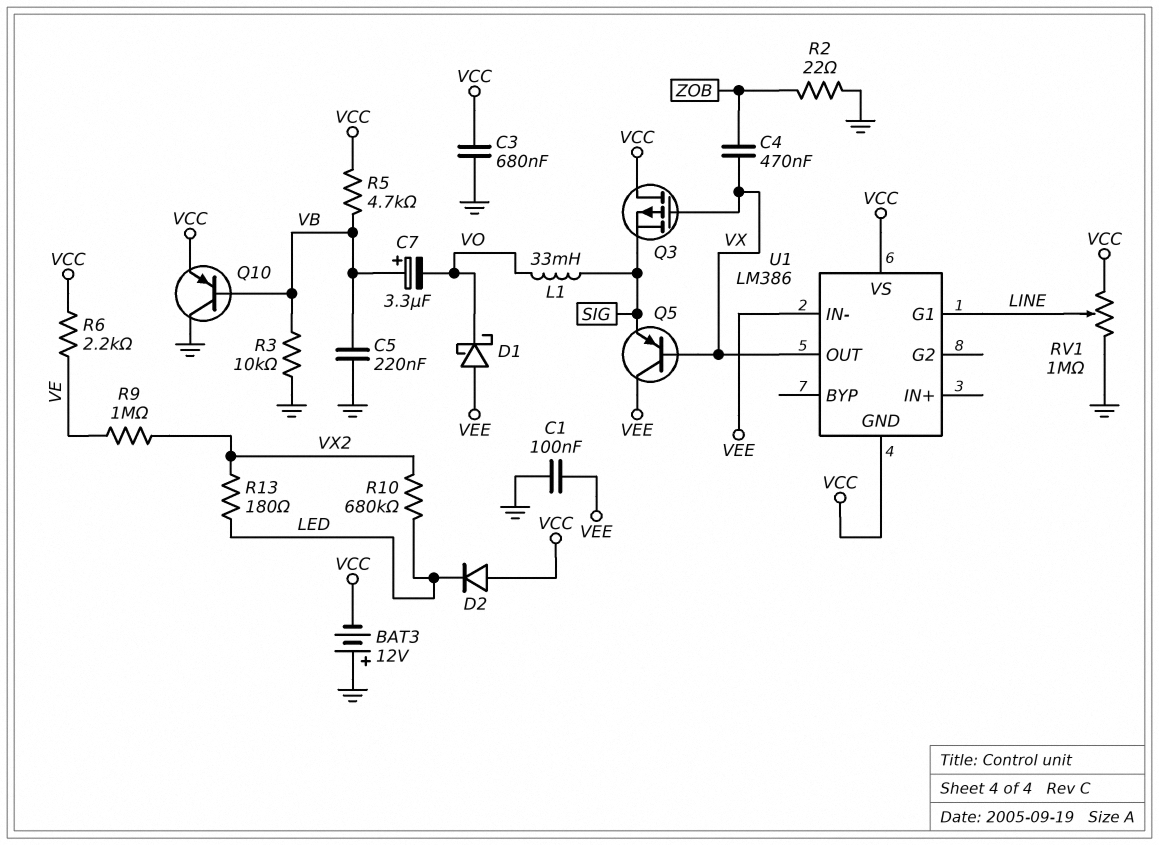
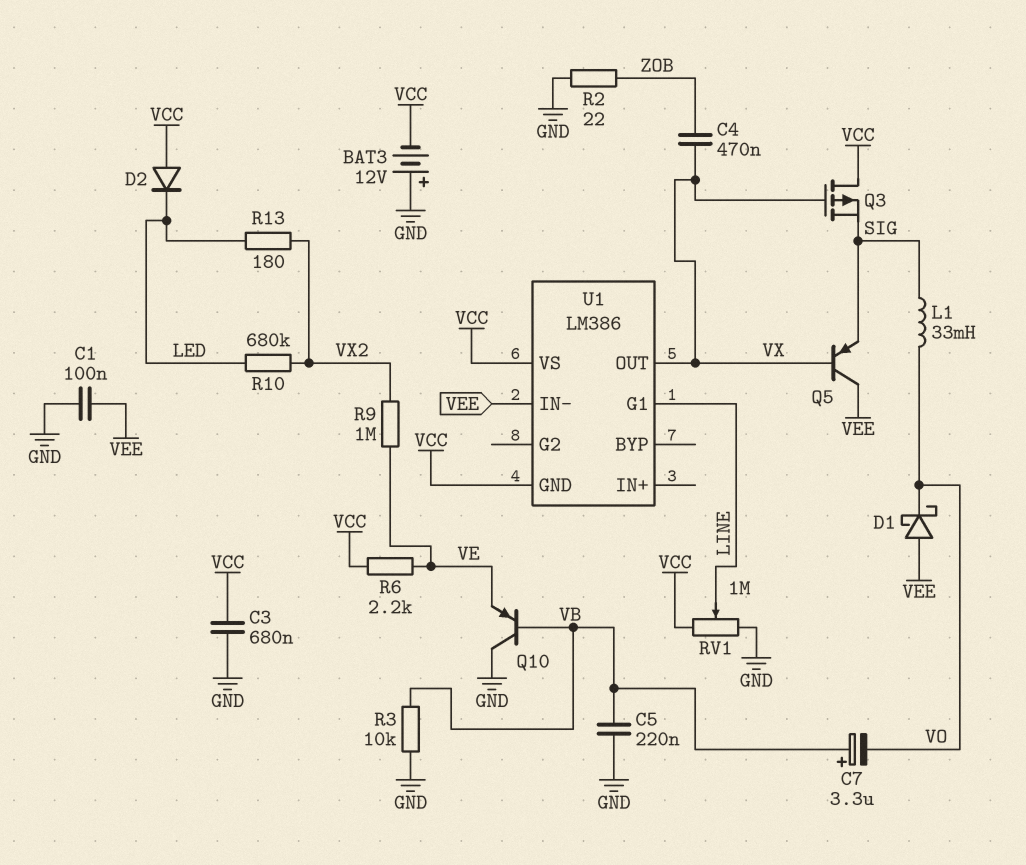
Q10: PNP (B VB, C GND, E VCC) -> PNP (B VB, C GND, E VE)
R5: 4.7k (VB, VCC) -> none

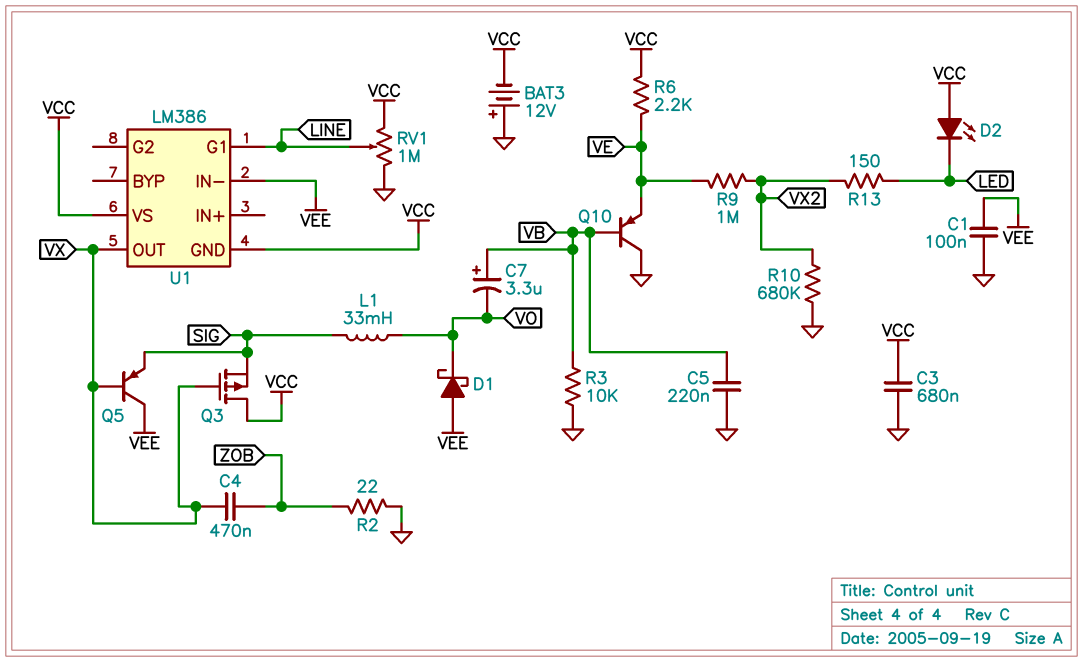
D2: diode (A VCC, K LED) -> LED (A VCC, K LED)
R10: 680k (LED, VX2) -> 680k (GND, VX2)
R13: 180 (LED, VX2) -> 150 (LED, VX2)

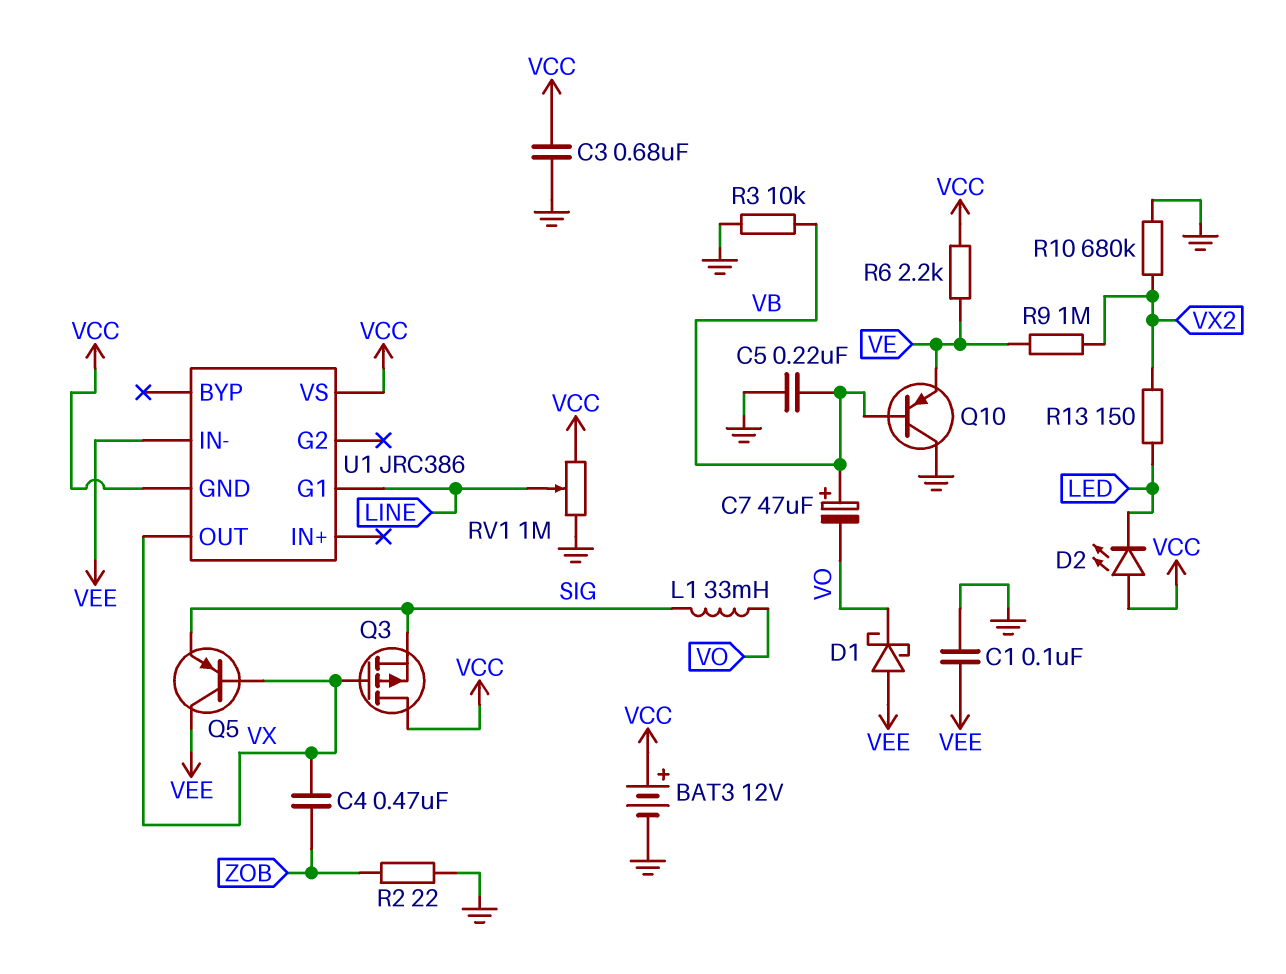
BAT3: 12V (plus GND, minus VCC) -> 12V (plus VCC, minus GND)
C7: 3.3uF (plus VB, minus VO) -> 47uF (plus VB, minus VO)
U1: LM386 -> JRC386

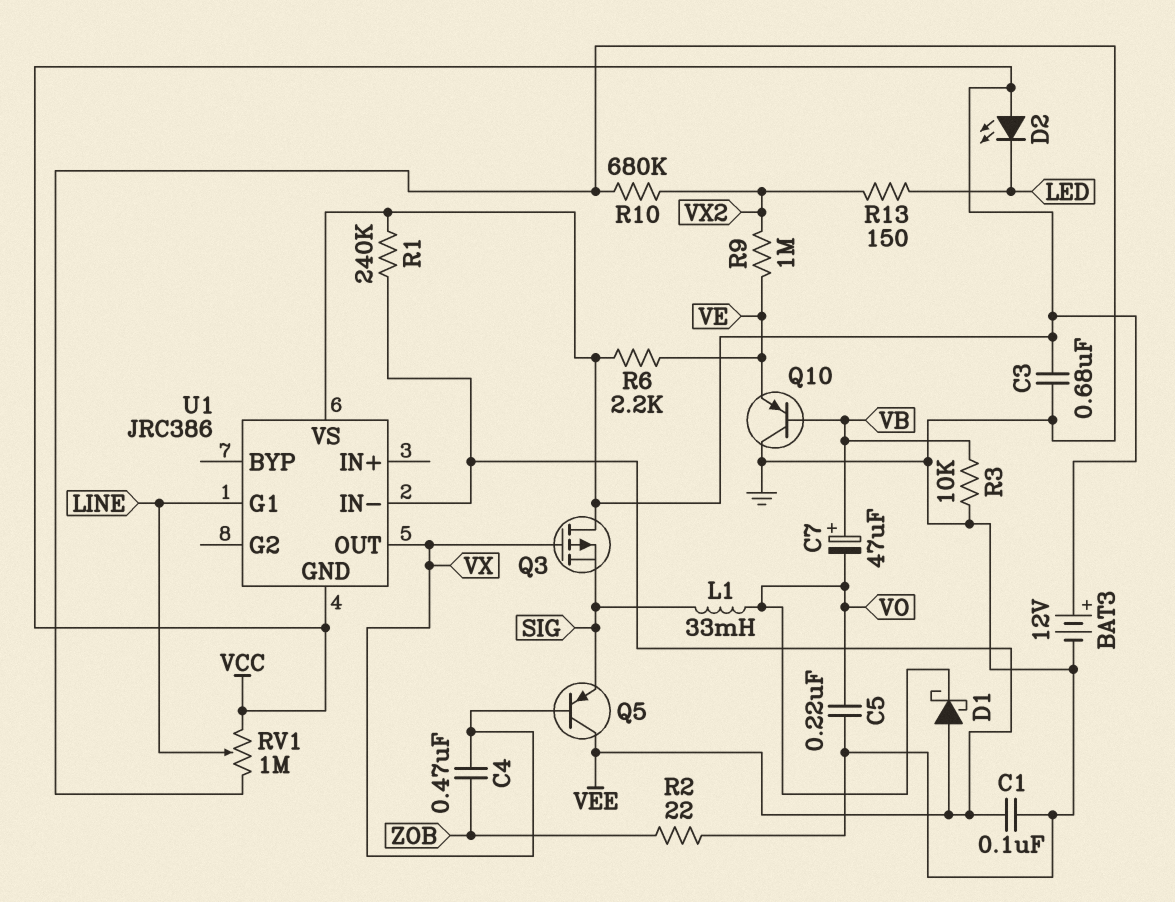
C5: 220nF (GND, VB) -> 220nF (GND, VO)
R1: none -> 240k (VCC, VEE)

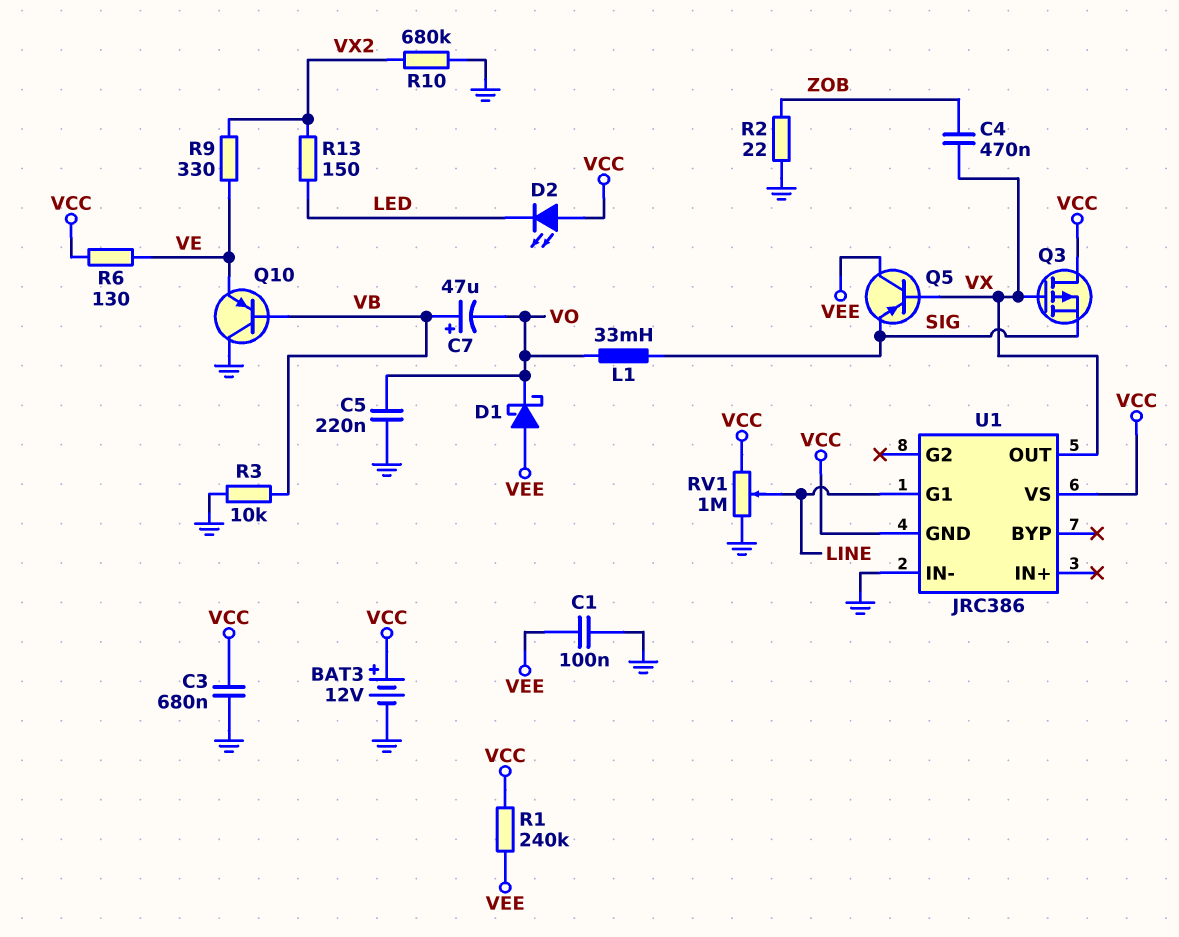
R6: 2.2k (VCC, VE) -> 130 (VCC, VE)
R9: 1M (VE, VX2) -> 330 (VE, VX2)
U1 pin IN-: VEE -> GND

